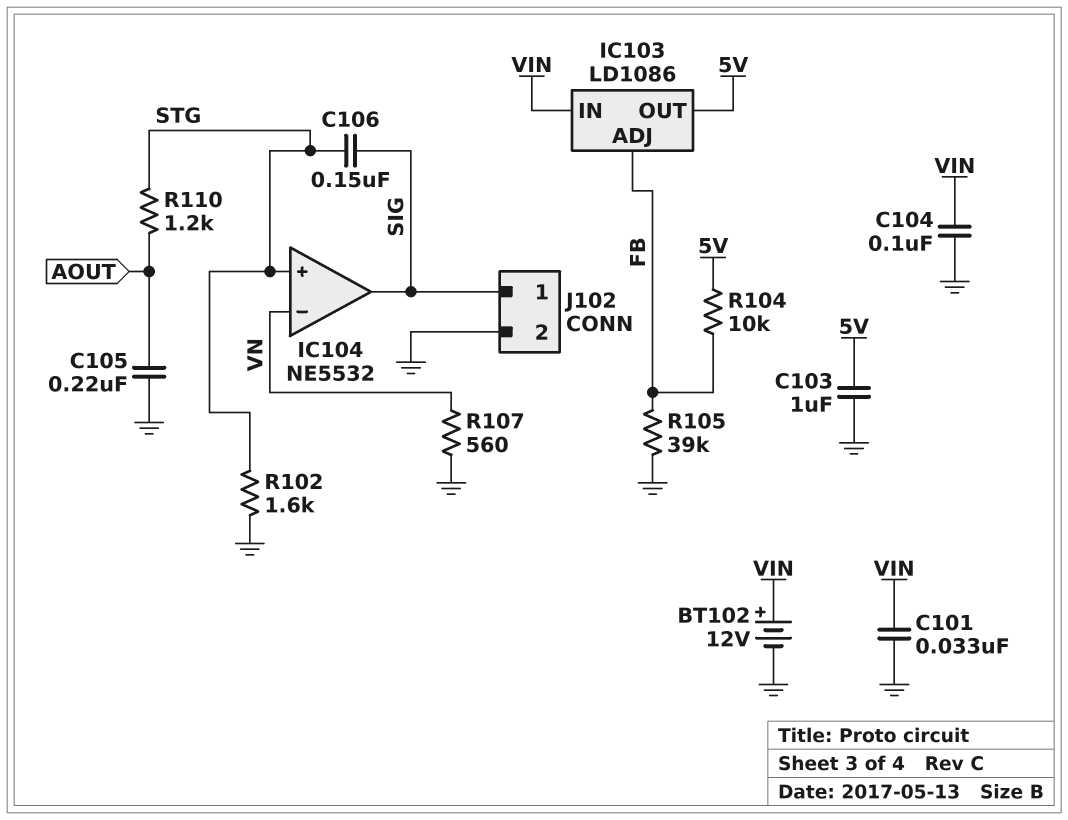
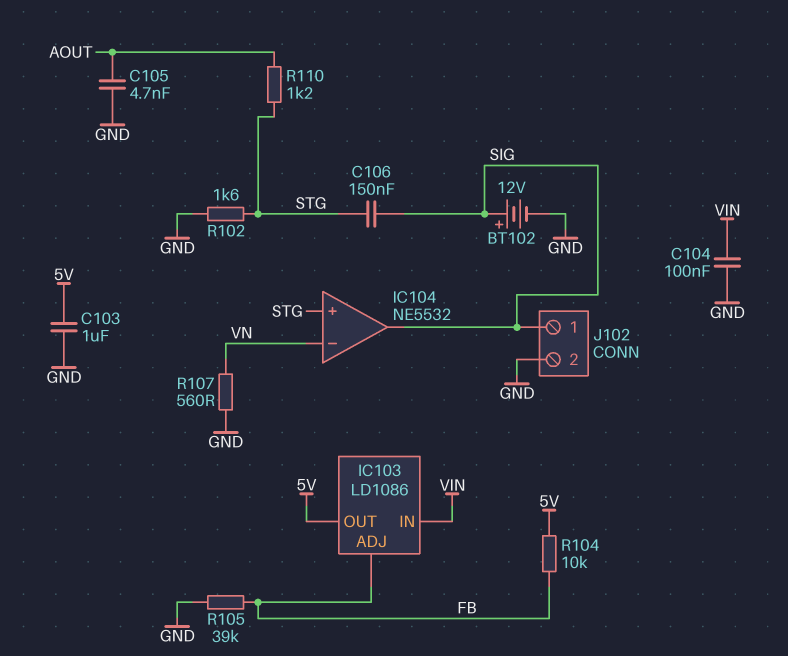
BT102: 12V (plus VIN, minus GND) -> 12V (plus SIG, minus GND)
C101: 33nF (GND, VIN) -> none
C105: 220nF (AOUT, GND) -> 4.7nF (AOUT, GND)

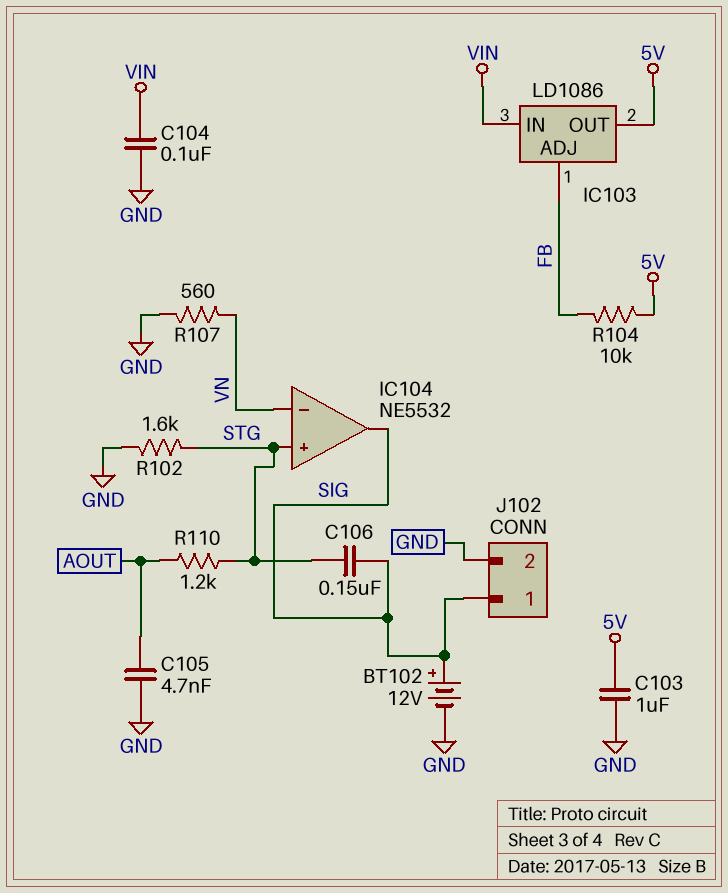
R105: 39k (FB, GND) -> none

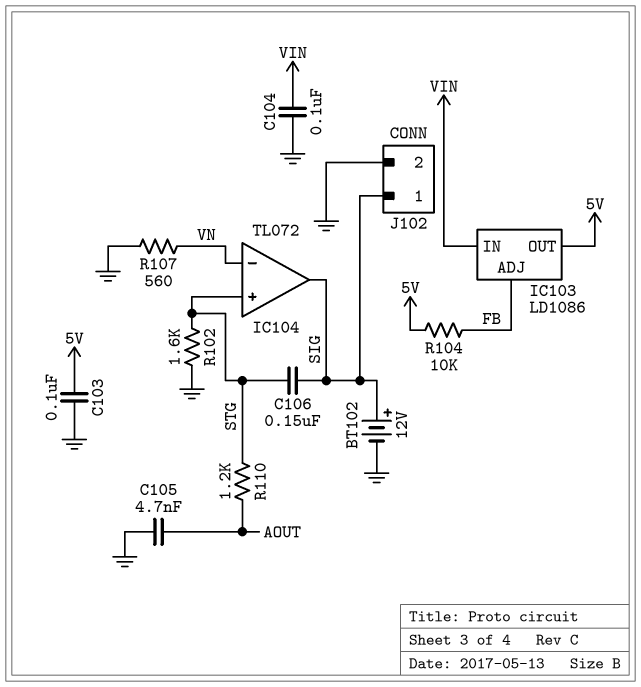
C103: 1uF (5V, GND) -> 100nF (5V, GND)
IC104: NE5532 -> TL072

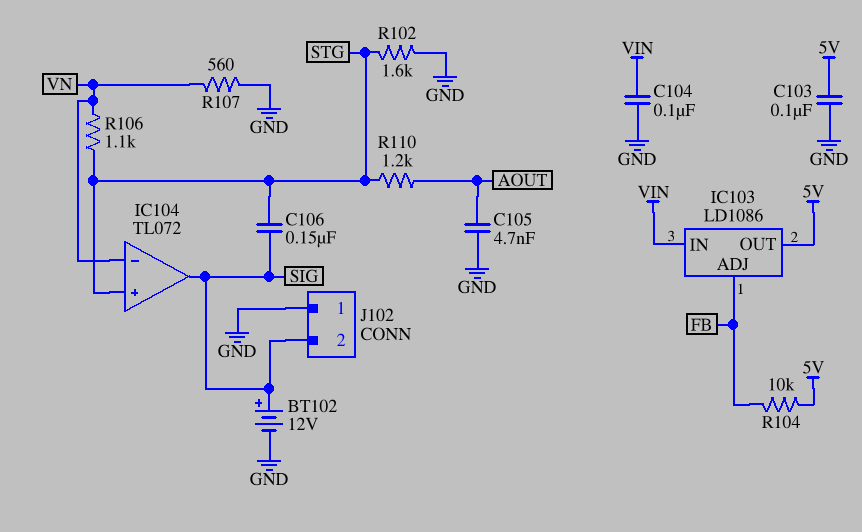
J102 pin 1: SIG -> GND
J102 pin 2: GND -> SIG
R106: none -> 1.1k (STG, VN)

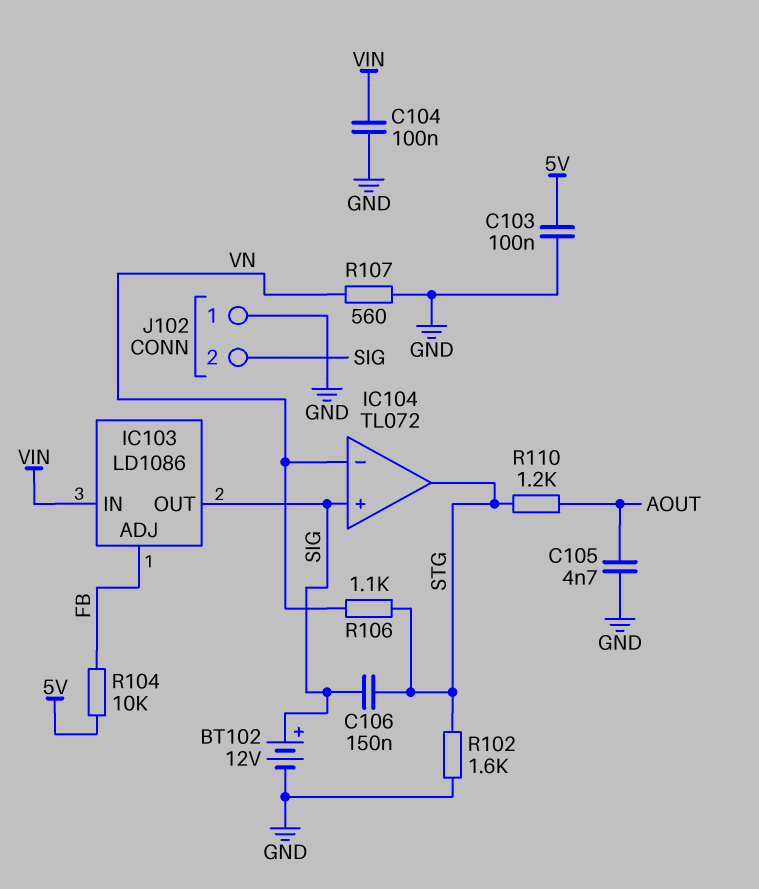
IC103 pin OUT: 5V -> SIG
IC104 pin in+: STG -> SIG
IC104 pin out: SIG -> STG

